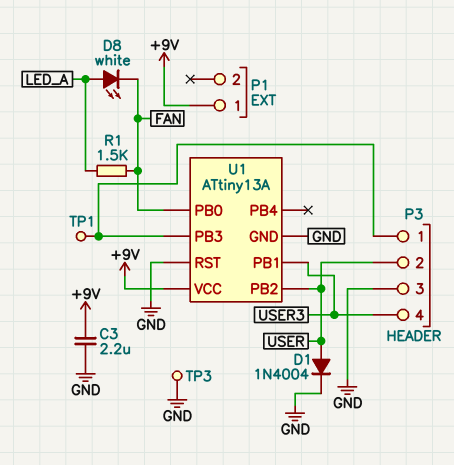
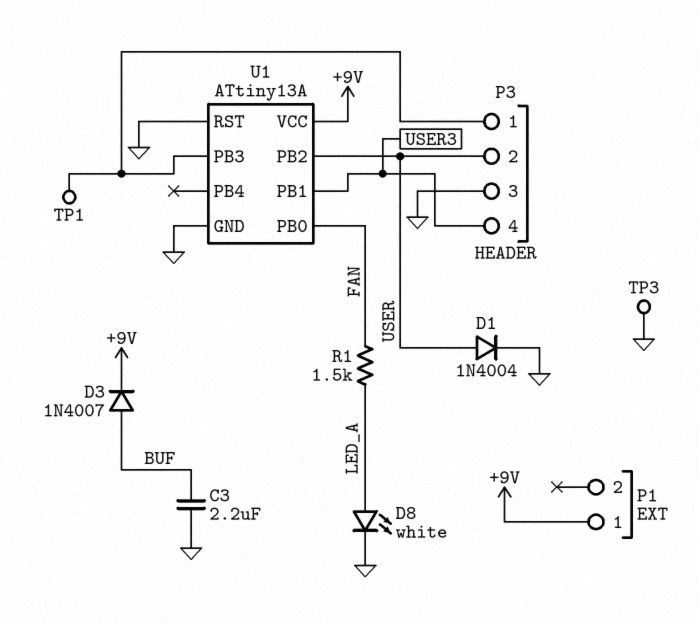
C3: 2.2uF (+9V, GND) -> 2.2uF (BUF, GND)
D3: none -> diode 1N4007 (A BUF, K +9V)
D8: LED white (A LED_A, K FAN) -> LED white (A LED_A, K GND)

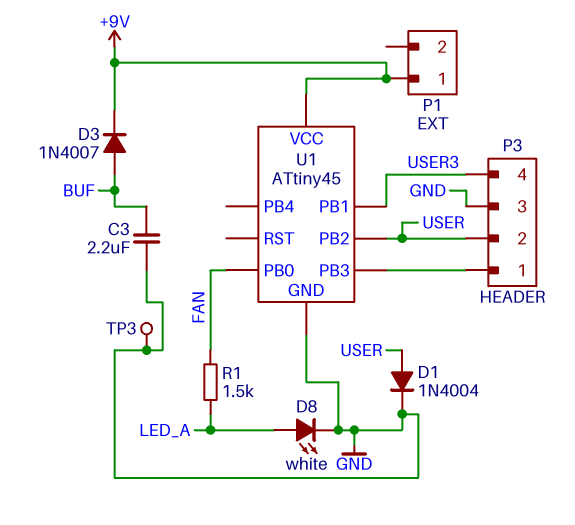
TP1: test point (P3/1) -> none
U1: ATtiny13A -> ATtiny45
U1 pin RST: GND -> none

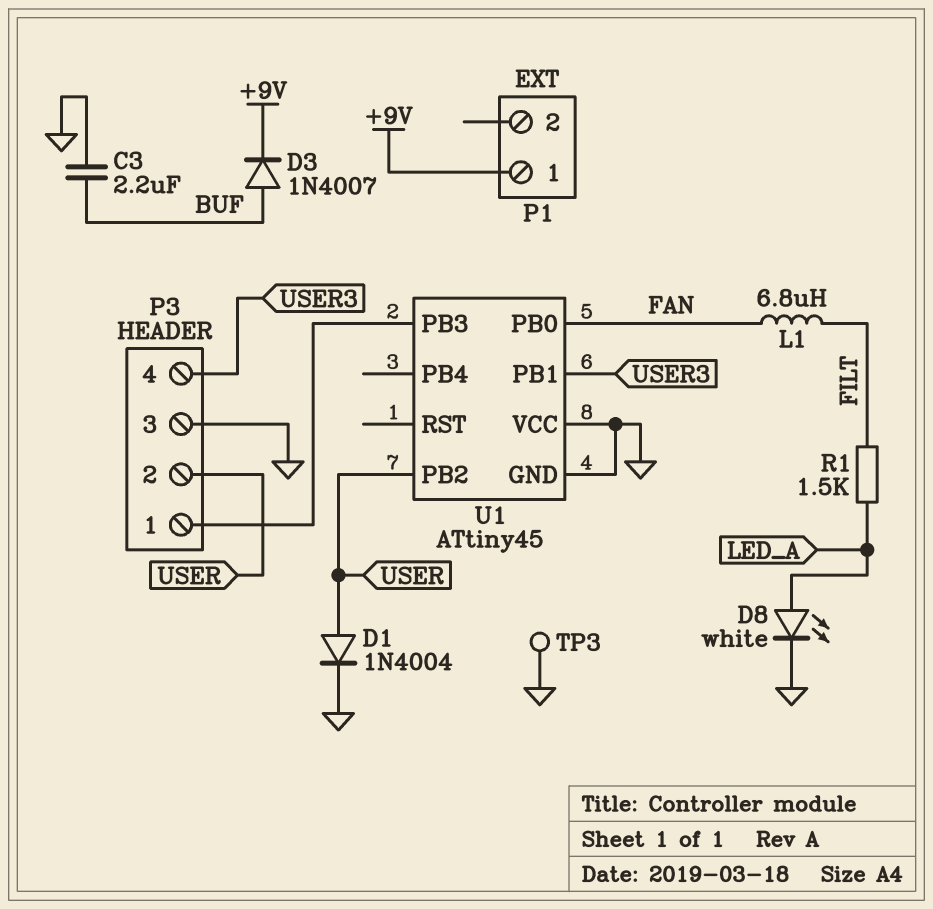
L1: none -> 6.8uH (FAN, FILT)
R1: 1.5k (FAN, LED_A) -> 1.5k (FILT, LED_A)
U1 pin VCC: +9V -> GND

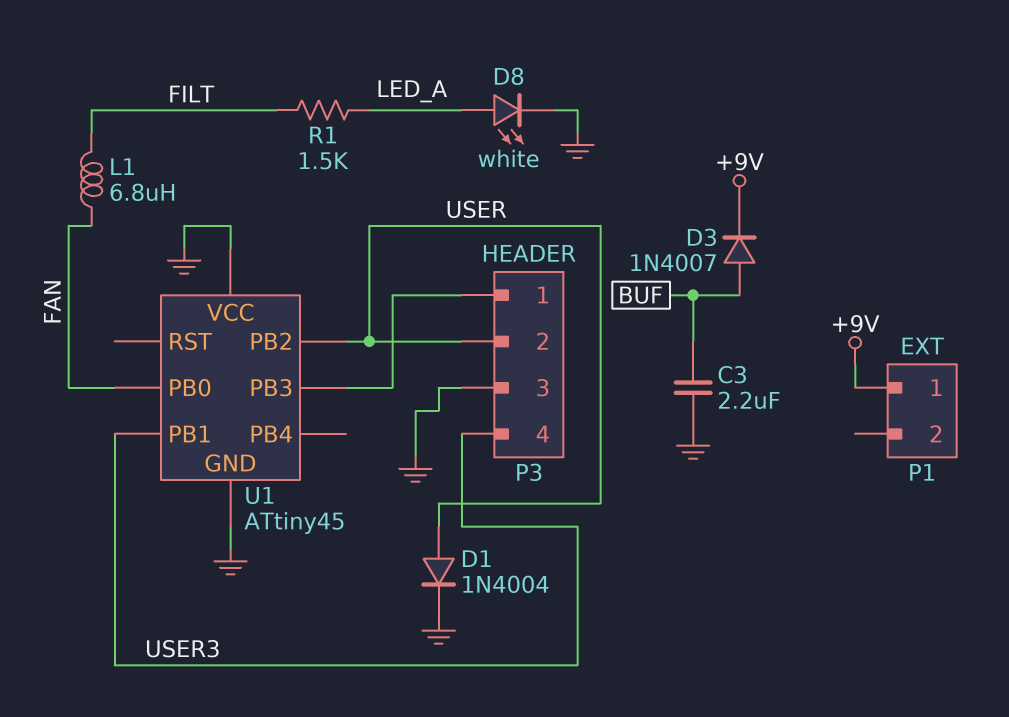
TP3: test point (GND) -> none

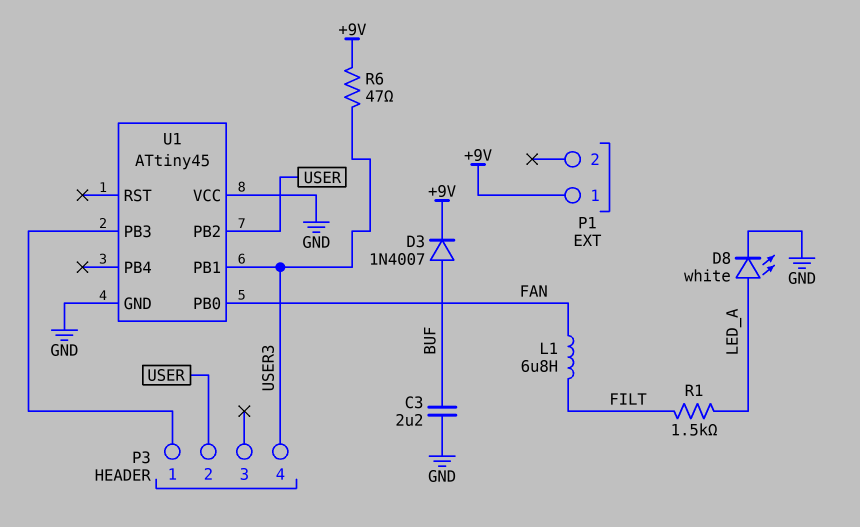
D1: diode 1N4004 (A USER, K GND) -> none
P3 pin 3: GND -> none
R6: none -> 47 (+9V, USER3)

